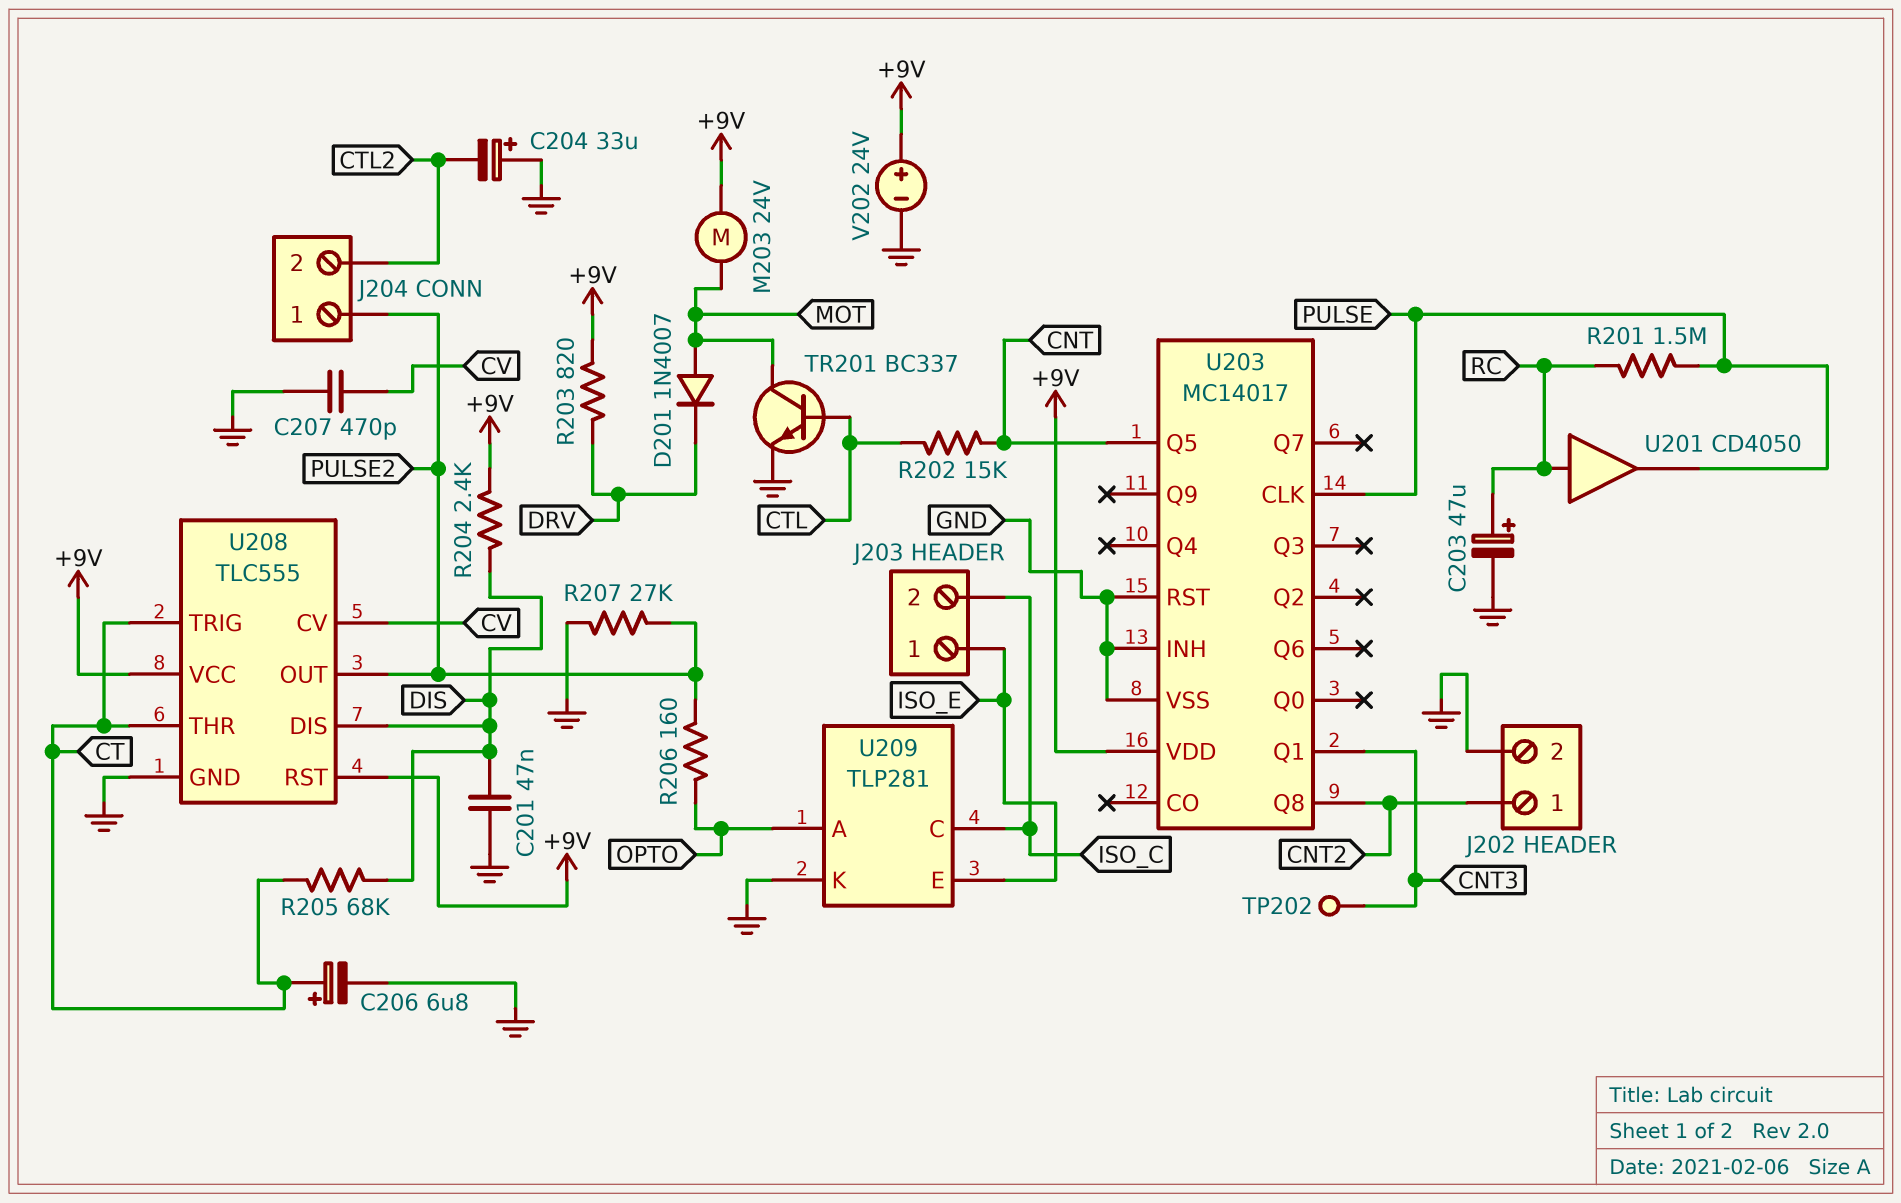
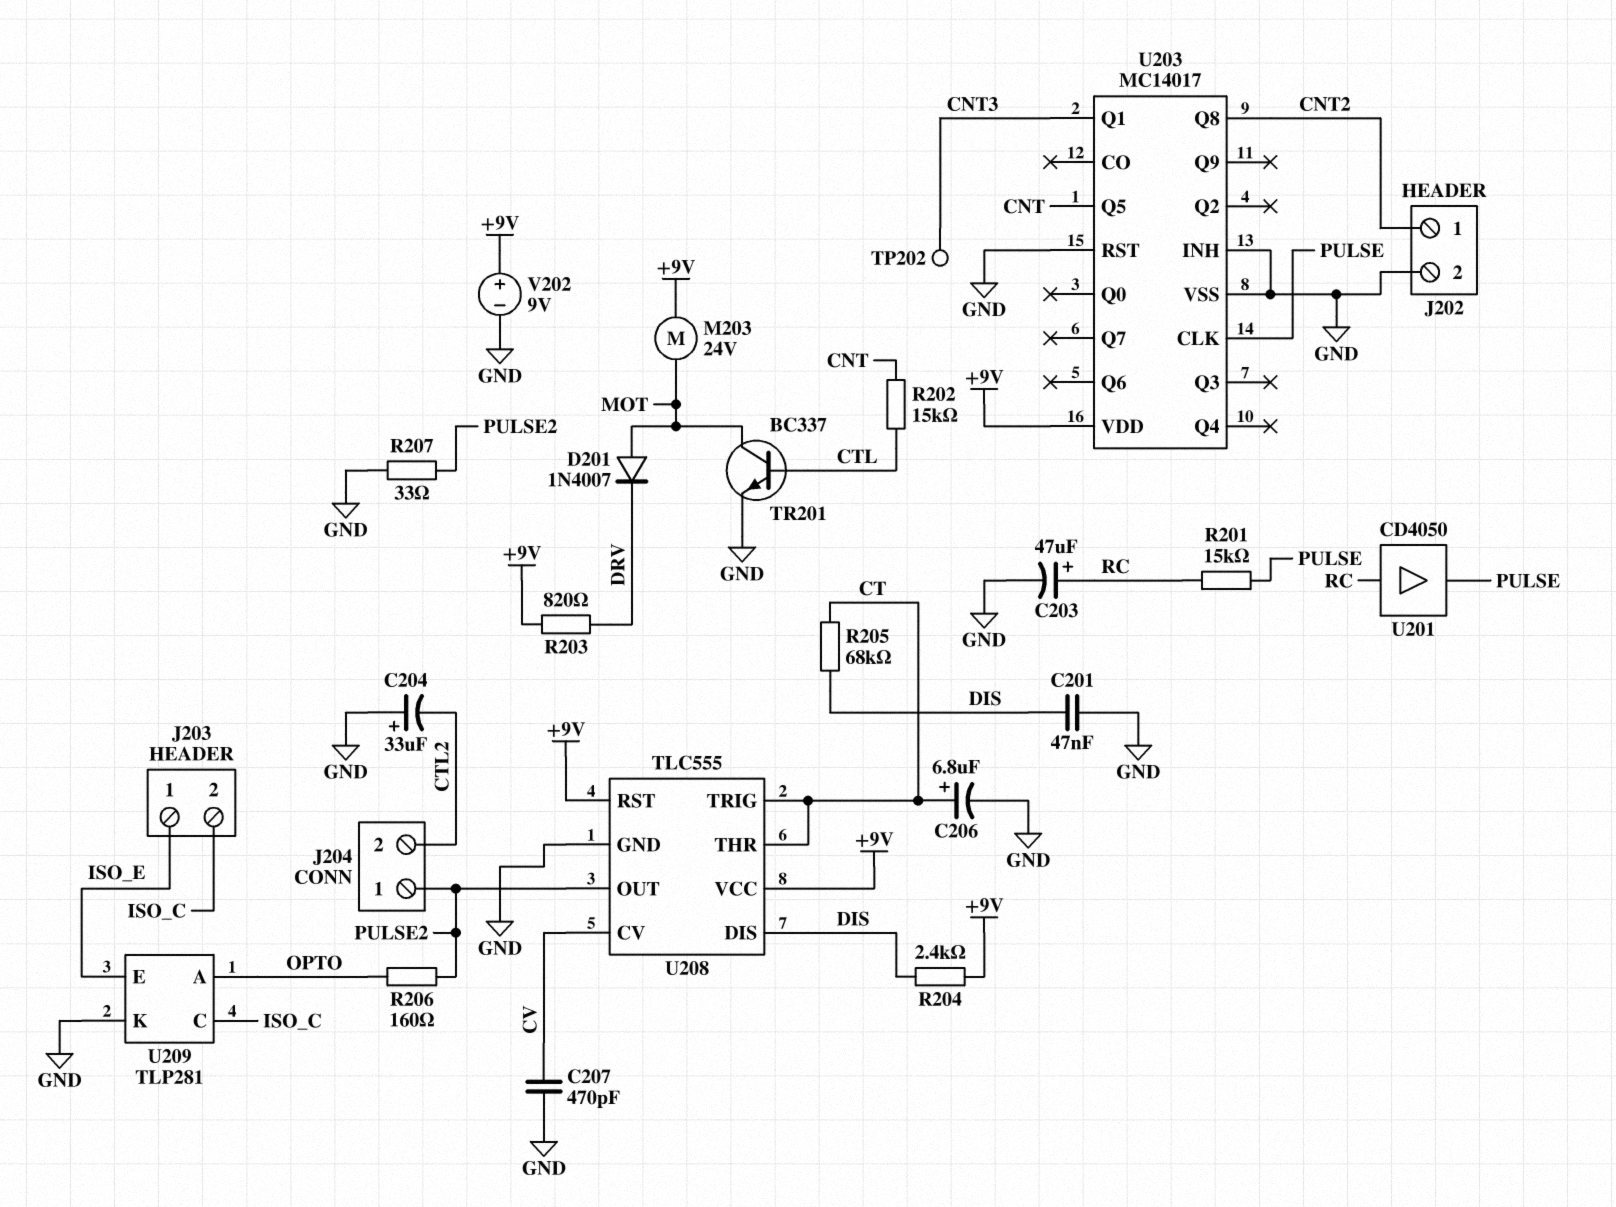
R201: 1.5M (PULSE, RC) -> 15k (PULSE, RC)
R207: 27k (GND, PULSE2) -> 33 (GND, PULSE2)
V202: 24V (plus +9V, minus GND) -> 9V (plus +9V, minus GND)

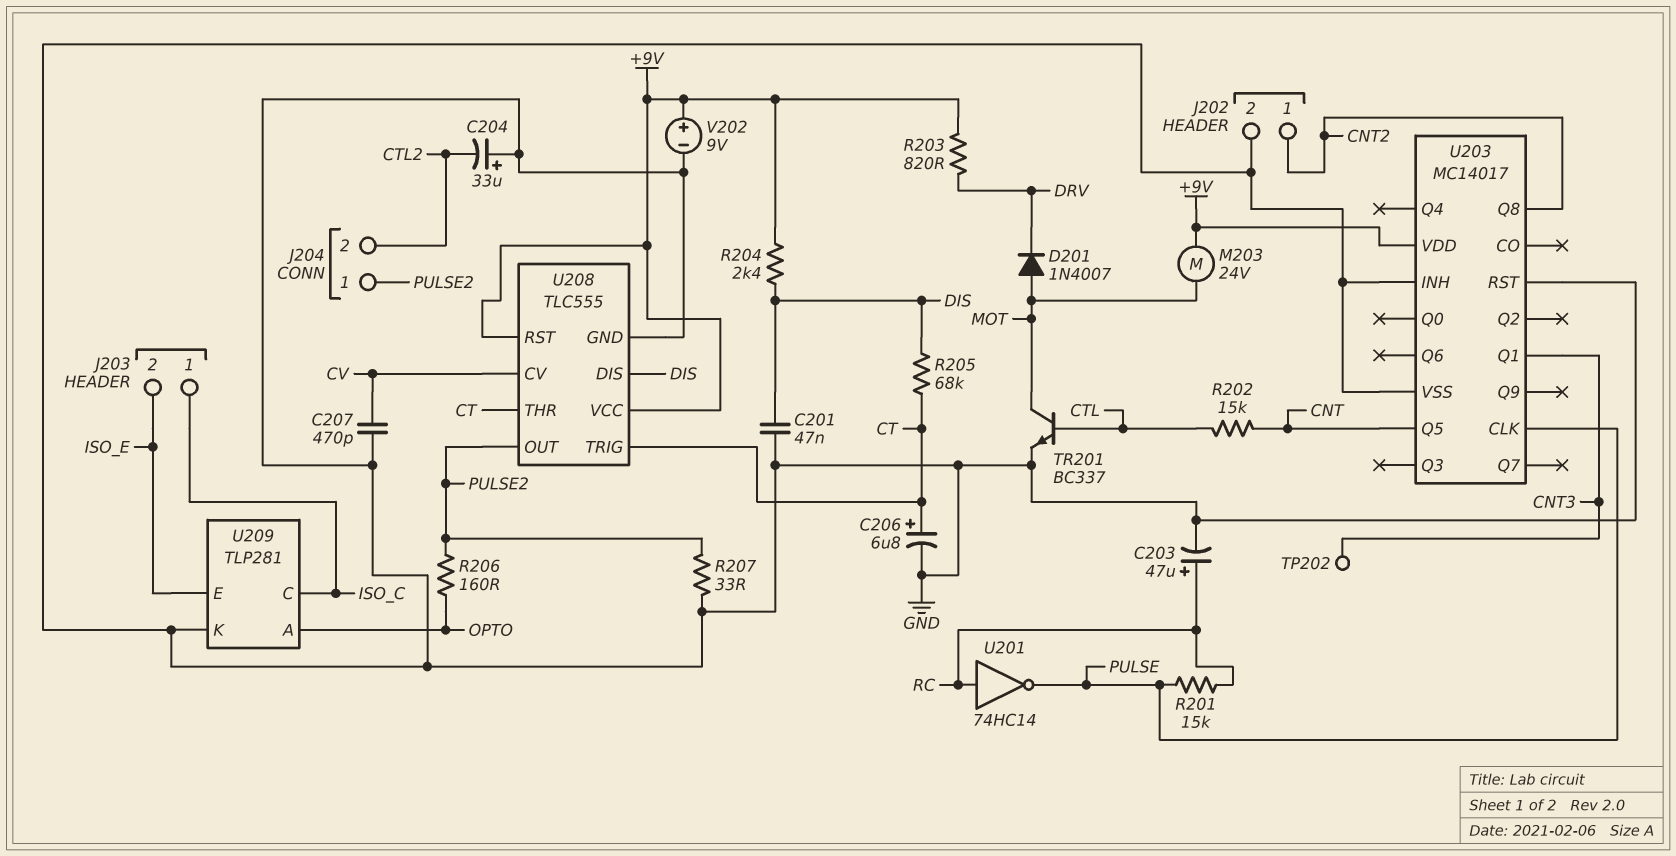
J203 pin 1: ISO_E -> ISO_C
J203 pin 2: ISO_C -> ISO_E
U201: buffer CD4050 (in RC, out PULSE) -> NOT 74HC14 (in RC, out PULSE)

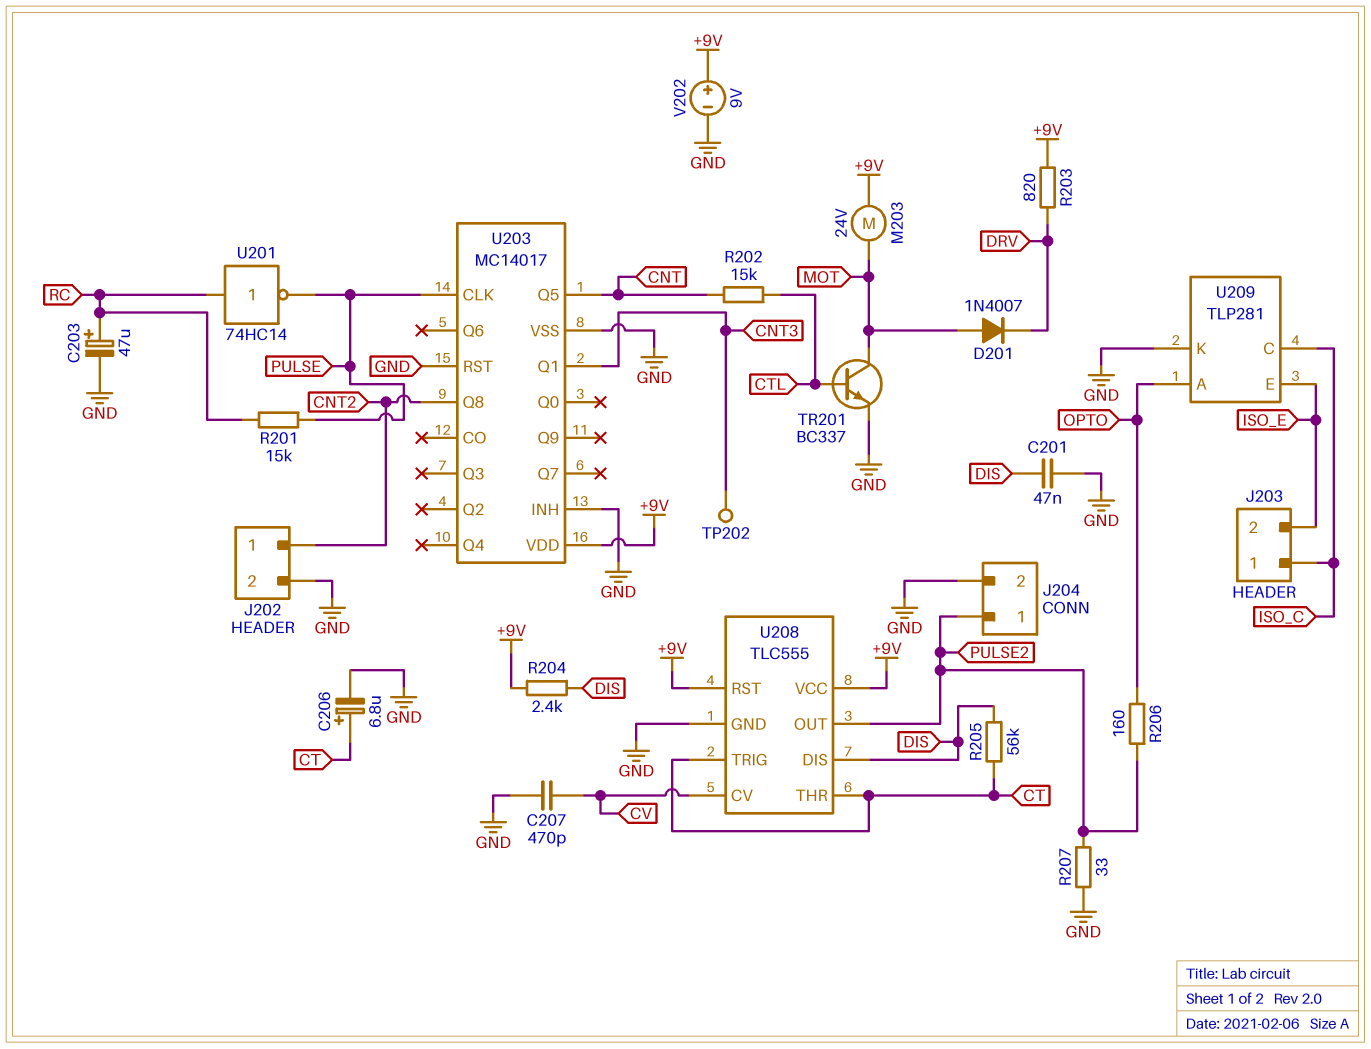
C204: 33uF (plus GND, minus CTL2) -> none
J204 pin 2: CTL2 -> GND
R205: 68k (CT, DIS) -> 56k (CT, DIS)

